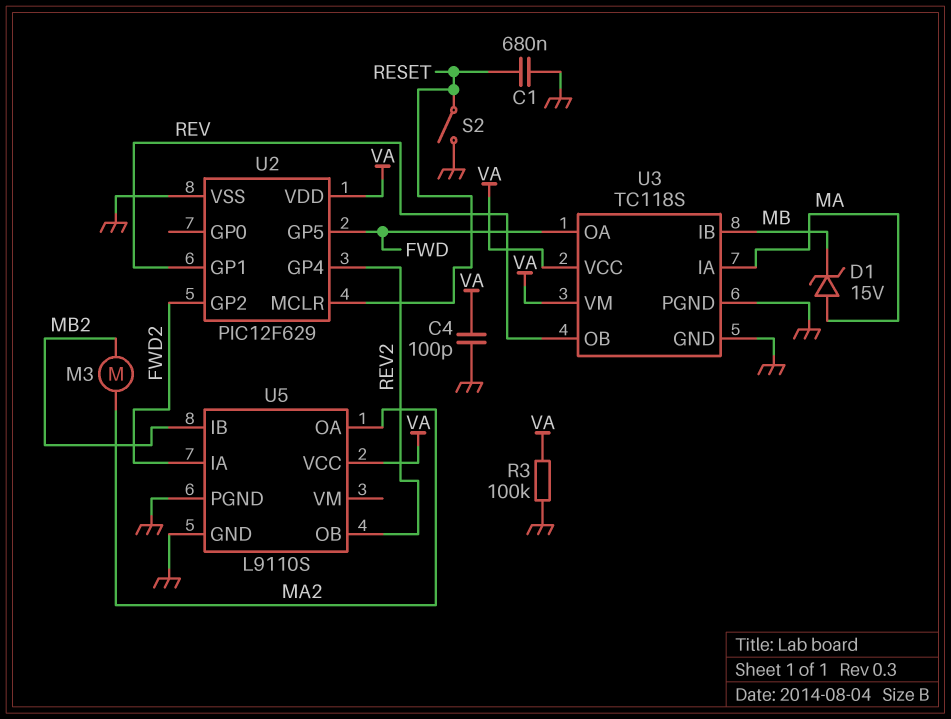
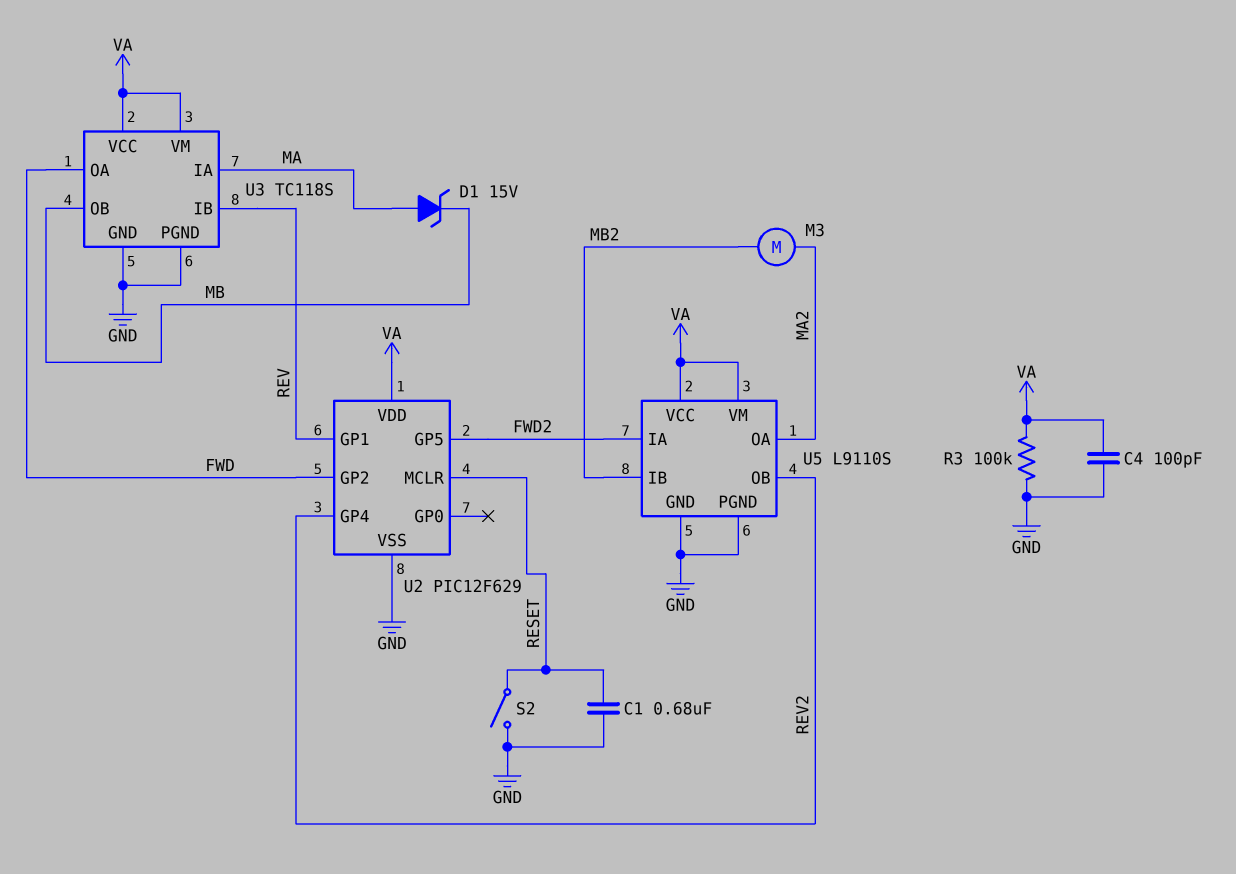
U2 pin GP2: FWD2 -> FWD
U2 pin GP5: FWD -> FWD2
U3 pin IB: MB -> REV
U3 pin OB: REV -> MB
U5 pin VM: none -> VA

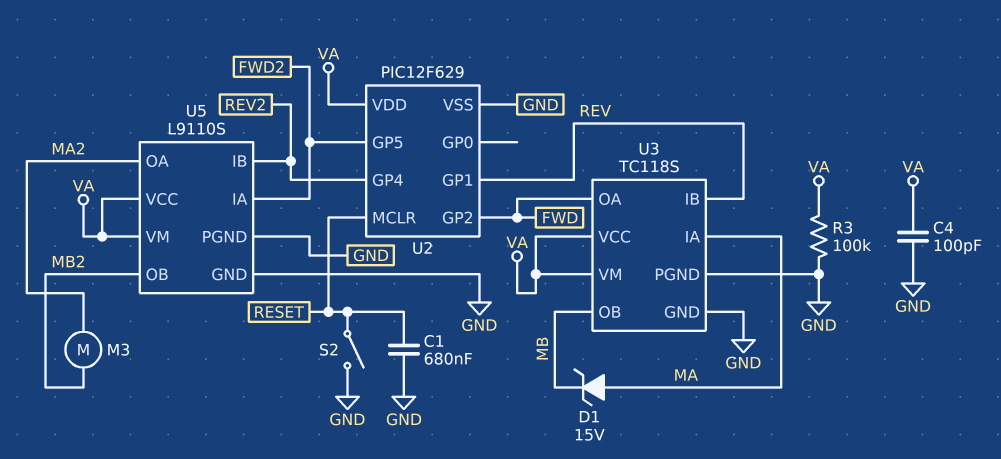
U5 pin IB: MB2 -> REV2
U5 pin OB: REV2 -> MB2

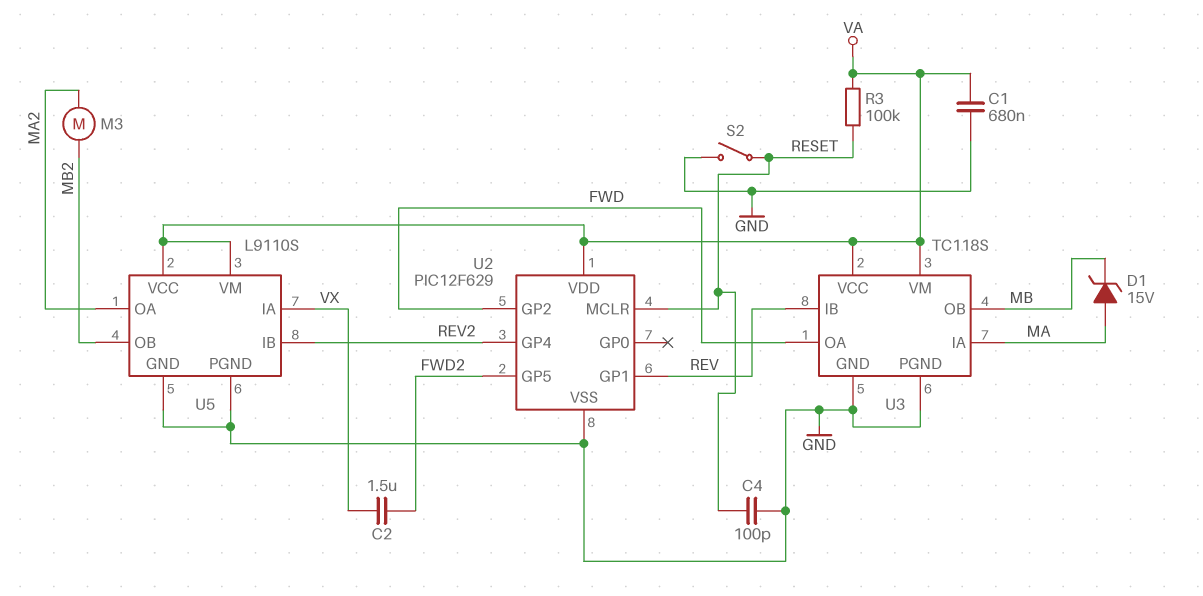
C1: 680nF (GND, RESET) -> 680nF (GND, VA)
C2: none -> 1.5uF (FWD2, VX)
C4: 100pF (GND, VA) -> 100pF (GND, RESET)
R3: 100k (GND, VA) -> 100k (RESET, VA)
U5 pin IA: FWD2 -> VX

